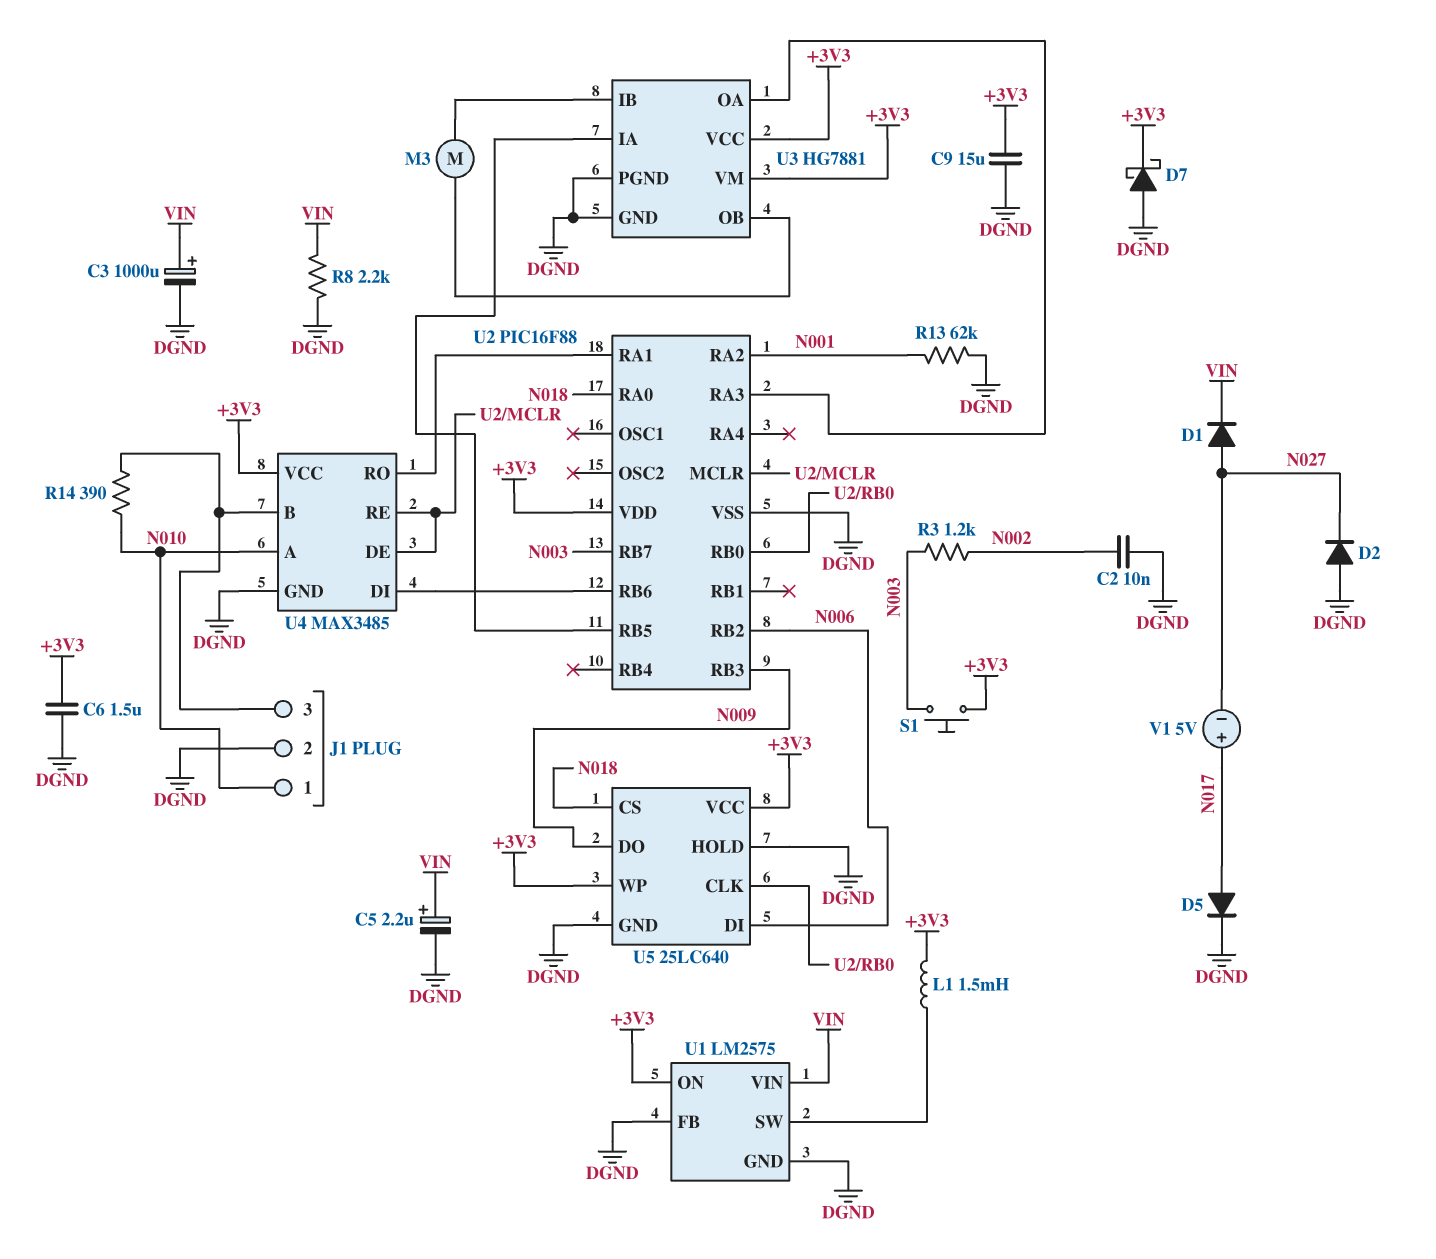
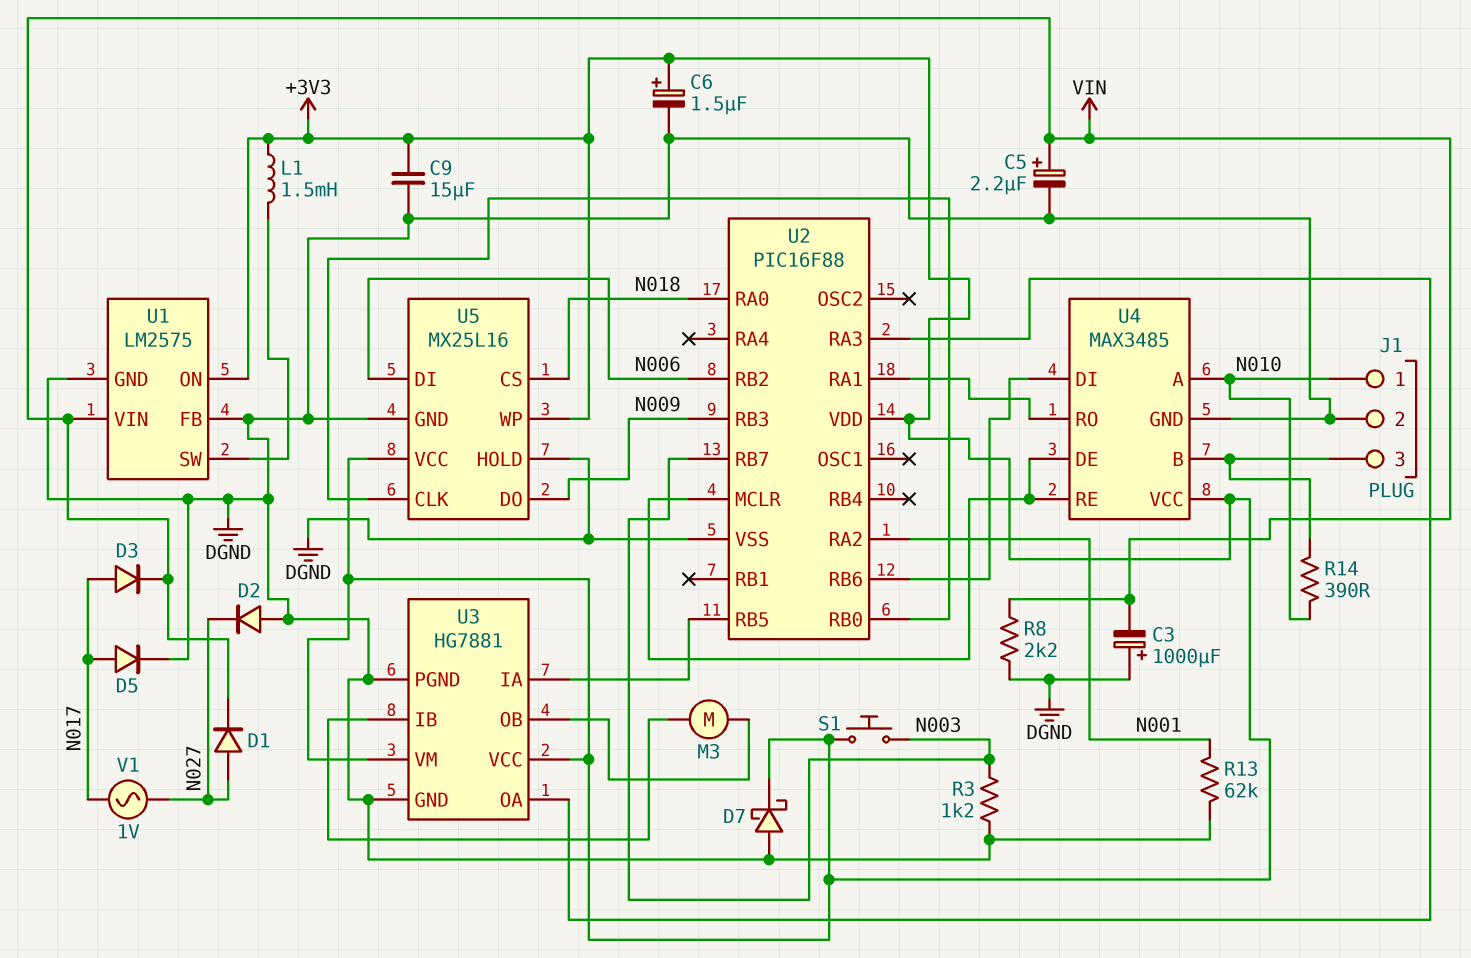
C2: 10nF (DGND, N002) -> none
C3: 1000uF (plus VIN, minus DGND) -> 1000uF (plus DGND, minus VIN)
C6: 1.5uF (+3V3, DGND) -> 1.5uF (plus +3V3, minus DGND)
D3: none -> diode (A N017, K VIN)
R3: 1.2k (N002, N003) -> 1.2k (DGND, N003)
U5: 25LC640 -> MX25L16
V1: 5V (plus N017, minus N027) -> AC 1V (N017, N027)

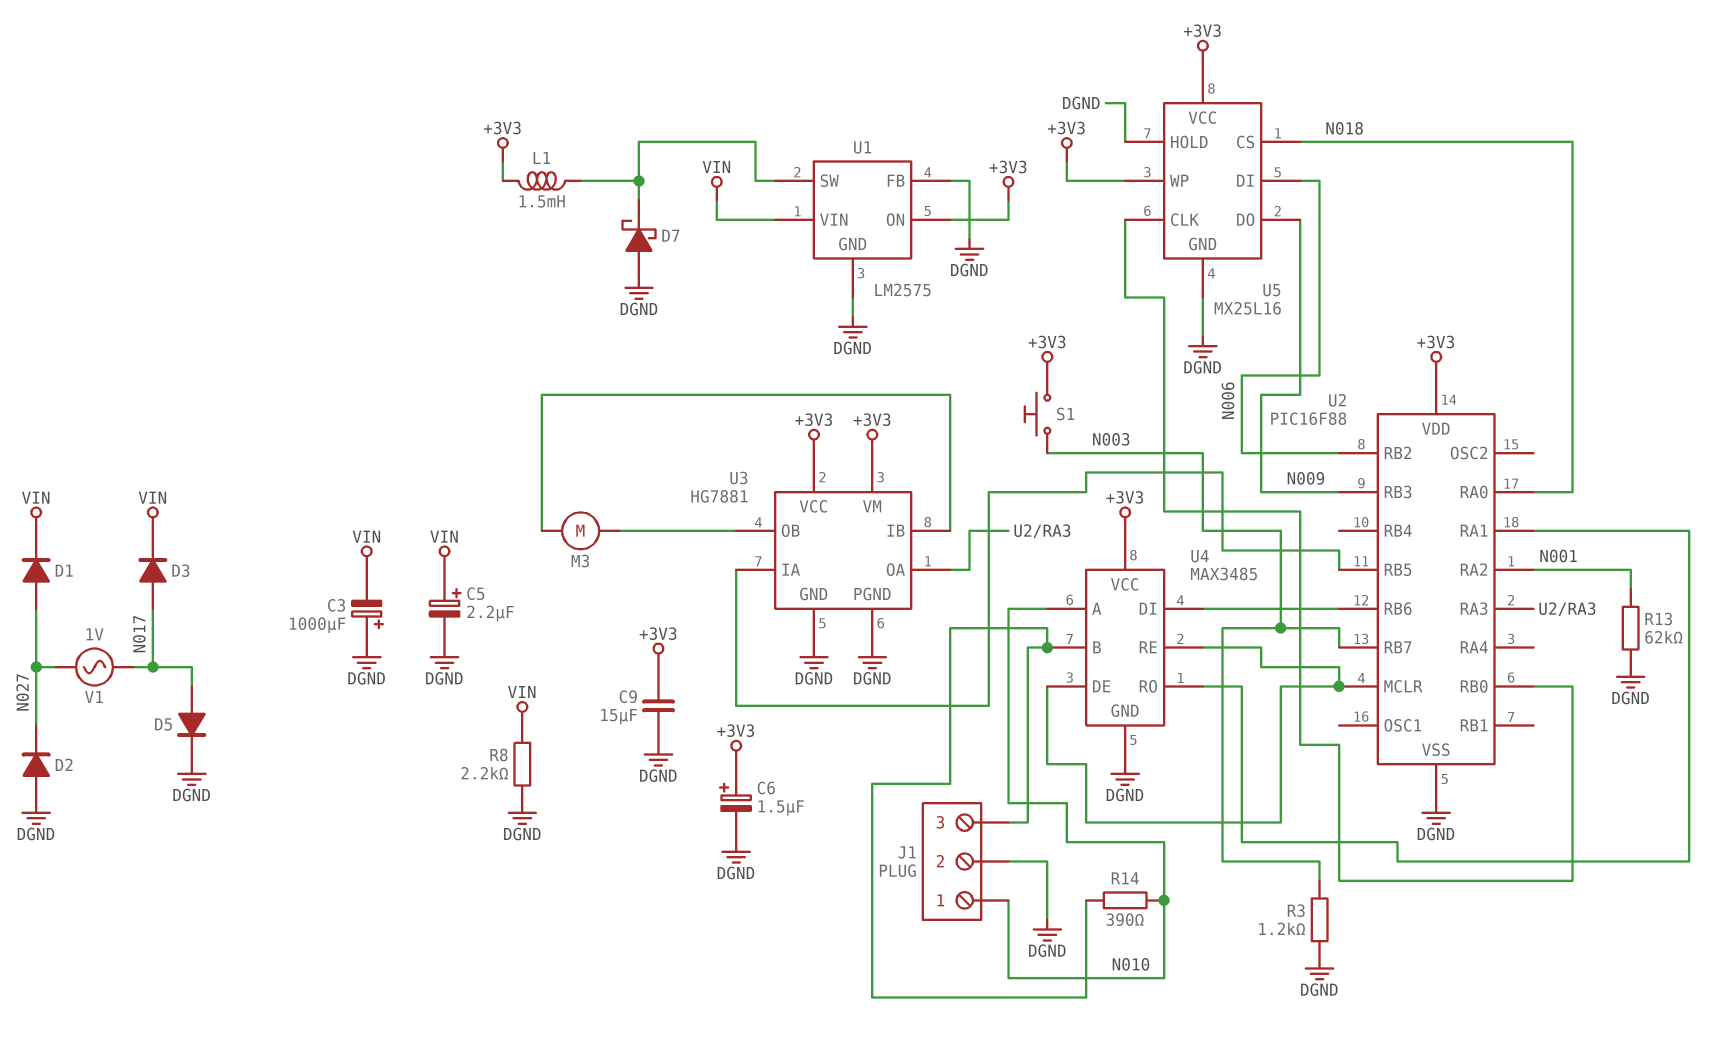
D7: schottky (A DGND, K +3V3) -> schottky (A DGND, K U1/SW)

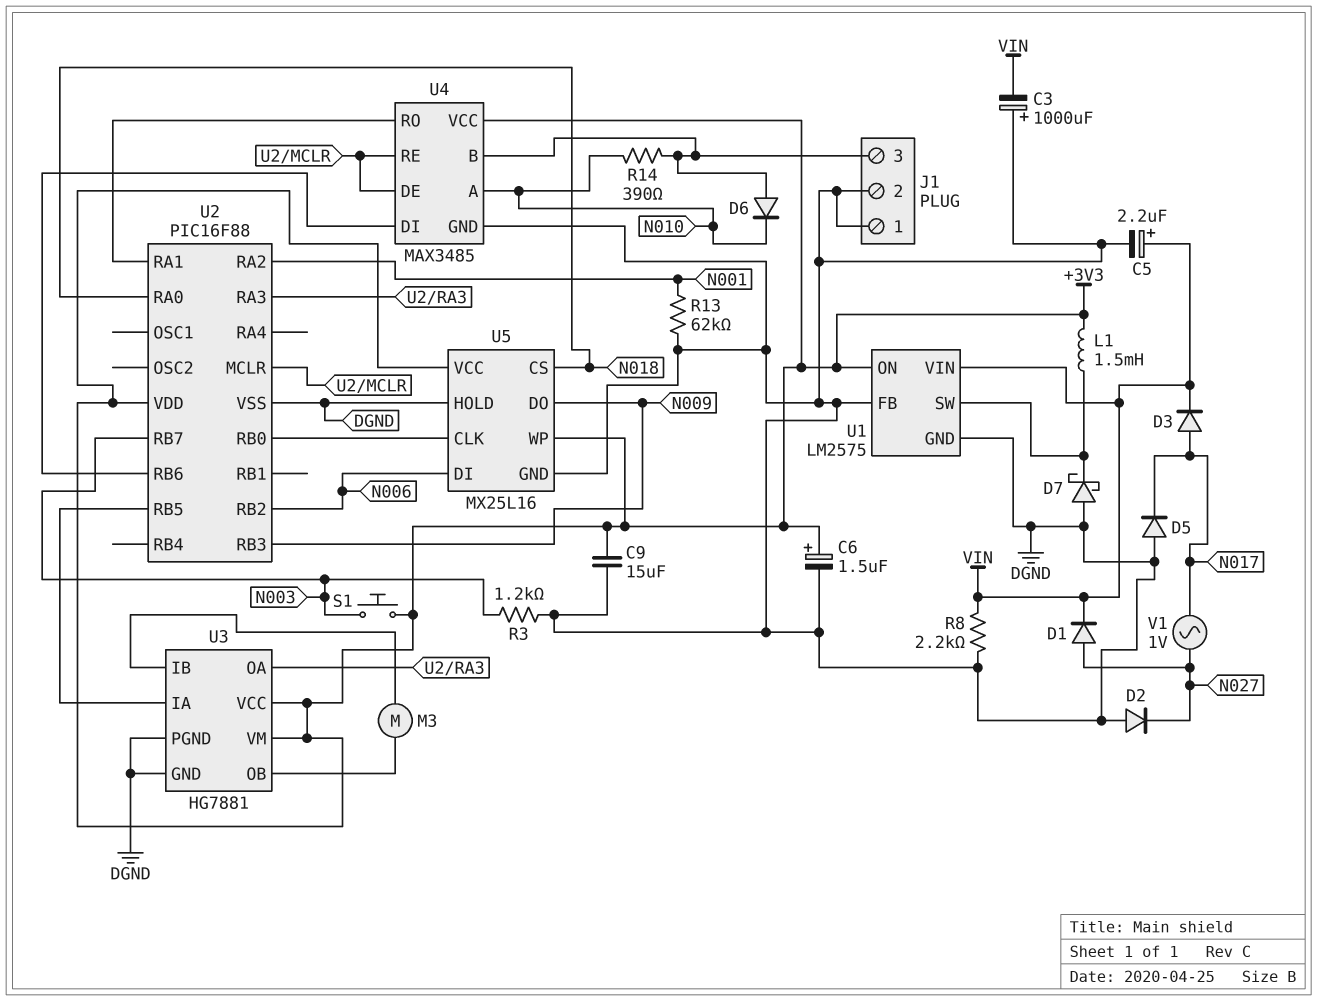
D5: diode (A N017, K DGND) -> diode (A DGND, K N017)
D6: none -> diode (A J1/3, K N010)
J1 pin 1: N010 -> DGND

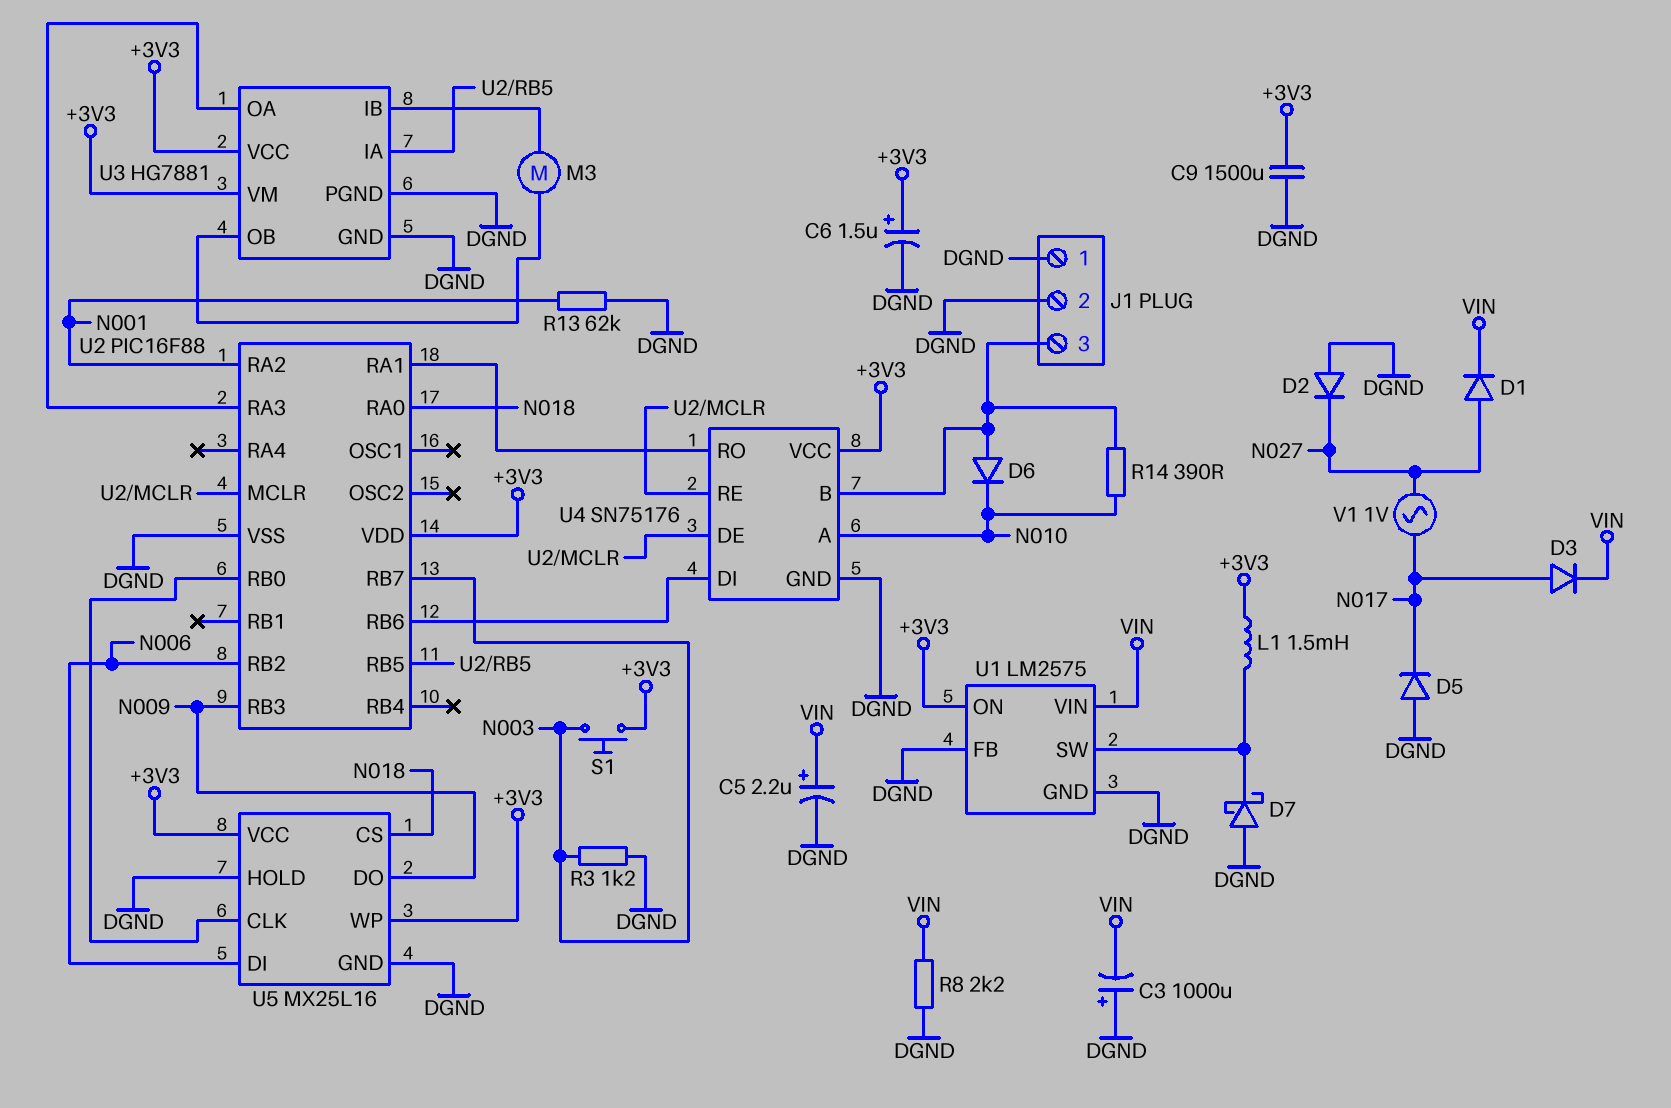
C9: 15uF (+3V3, DGND) -> 1500uF (+3V3, DGND)
U4: MAX3485 -> SN75176

